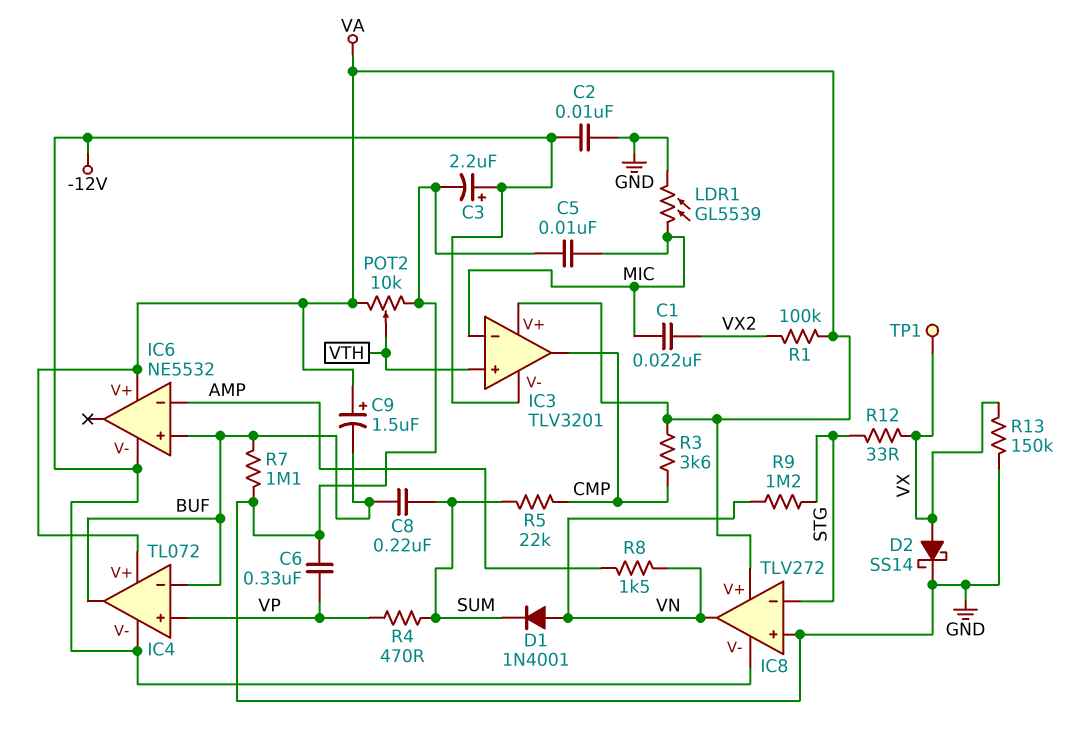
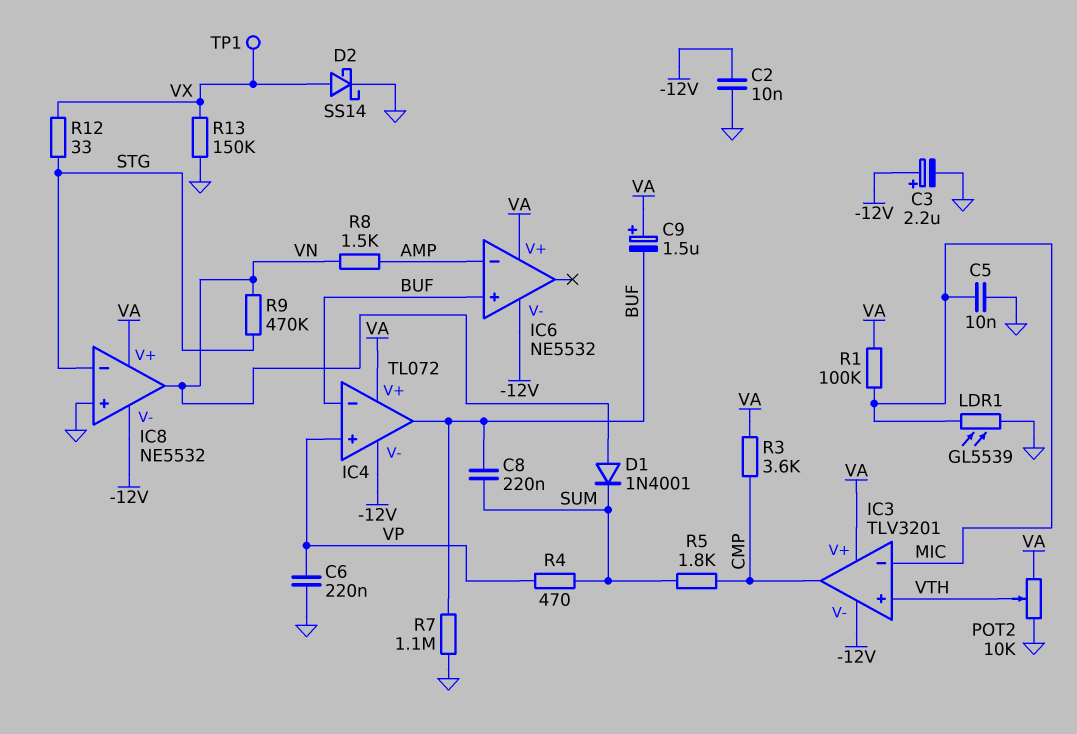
C1: 22nF (MIC, VX2) -> none
C6: 330nF (GND, VP) -> 220nF (GND, VP)
IC8: TLV272 -> NE5532
R1: 100k (VA, VX2) -> 100k (MIC, VA)
R5: 22k (CMP, SUM) -> 1.8k (CMP, SUM)
R9: 1.2M (STG, VN) -> 470k (STG, VN)

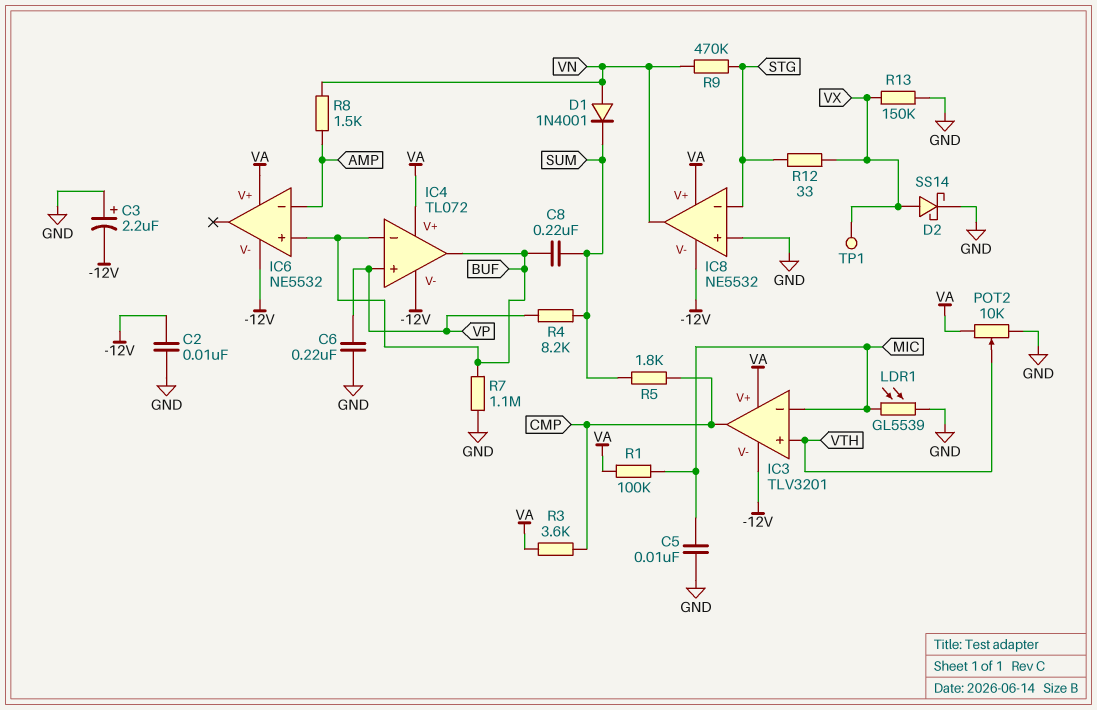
C3: 2.2uF (plus -12V, minus GND) -> 2.2uF (plus GND, minus -12V)
C9: 1.5uF (plus VA, minus BUF) -> none
R4: 470 (SUM, VP) -> 8.2k (SUM, VP)

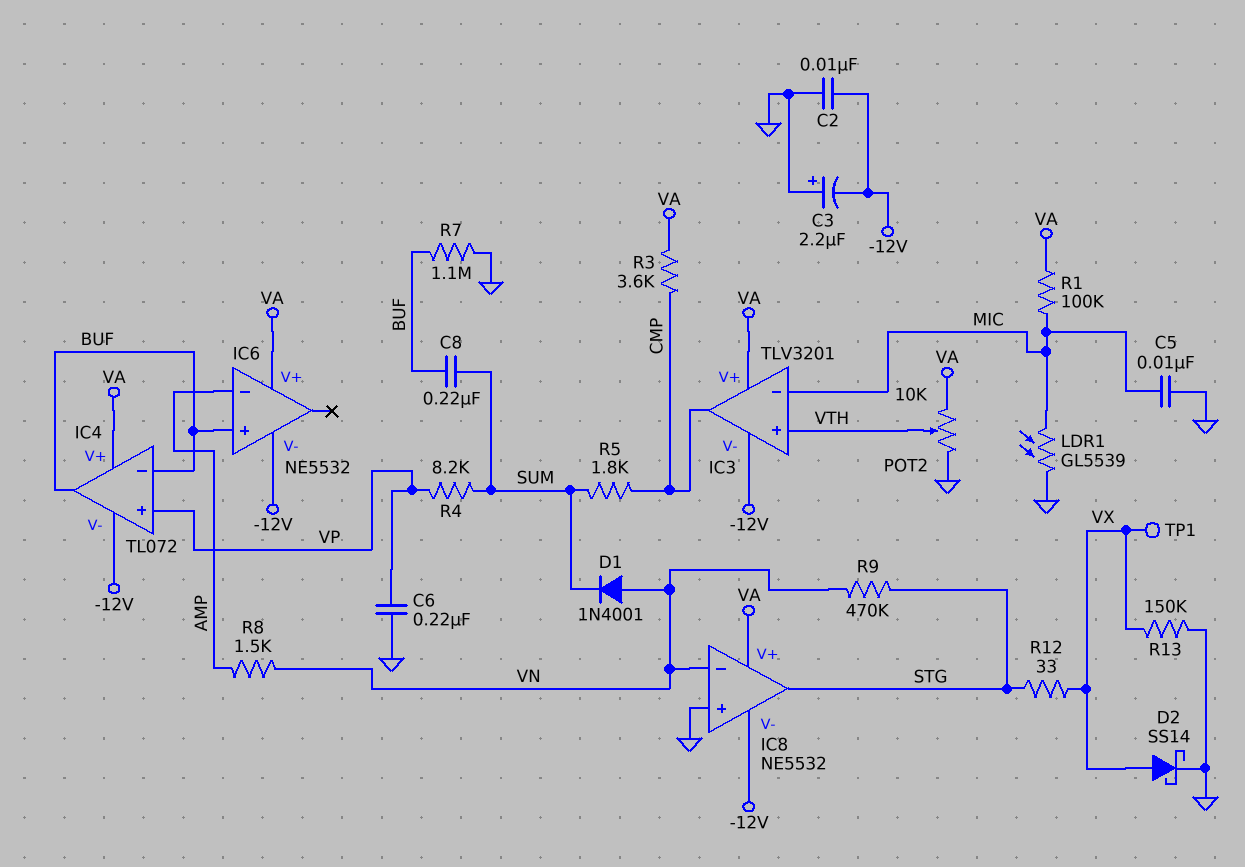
IC8 pin in-: STG -> VN
IC8 pin out: VN -> STG

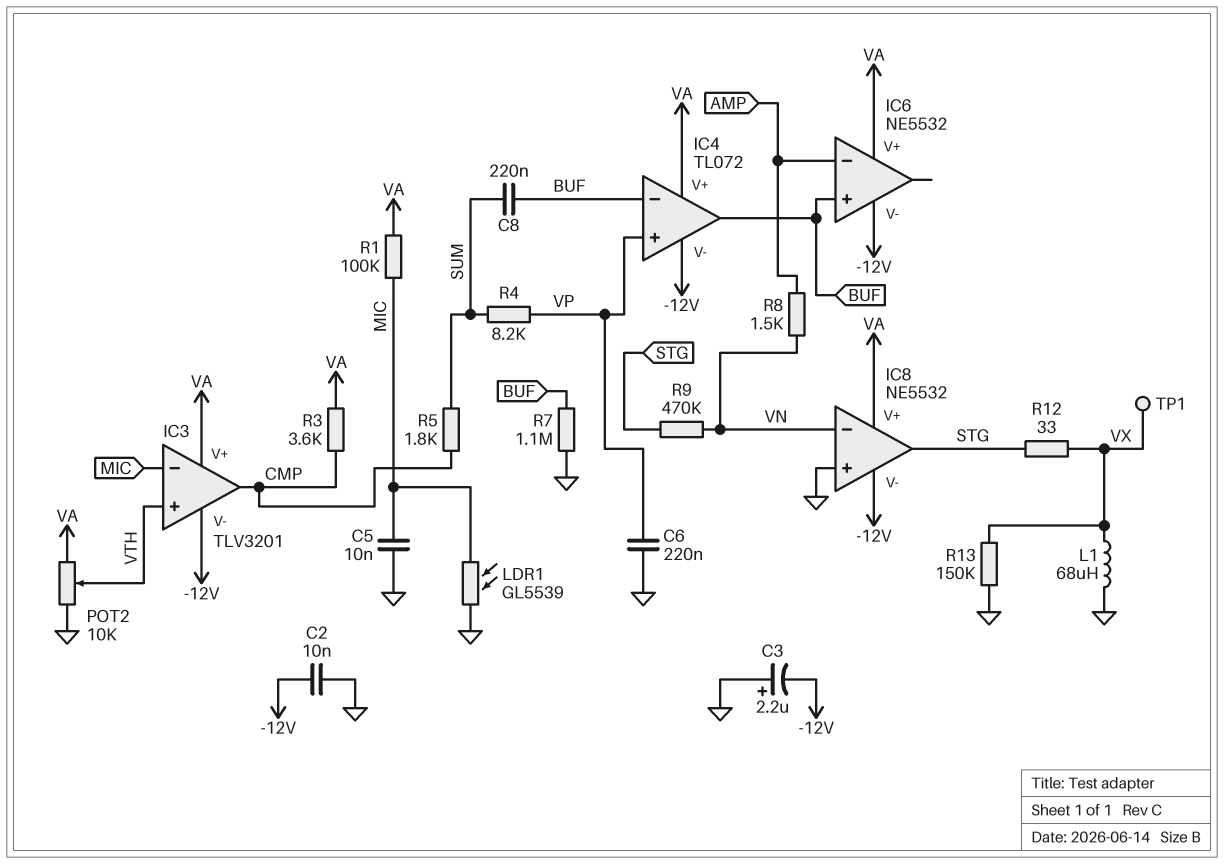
D1: diode 1N4001 (A VN, K SUM) -> none
D2: schottky SS14 (A VX, K GND) -> none
L1: none -> 68uH (GND, VX)

